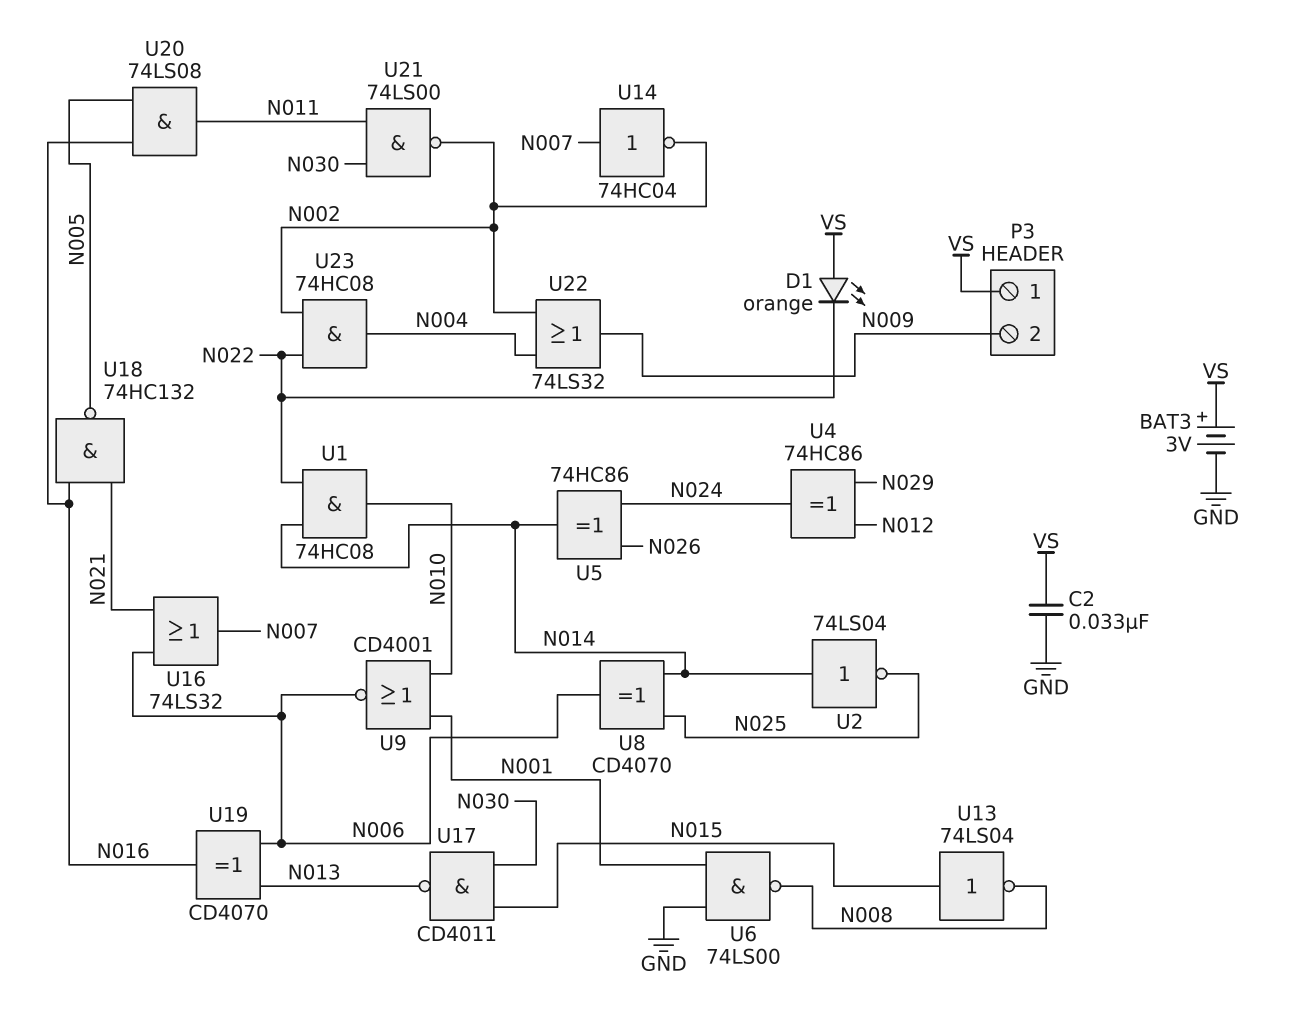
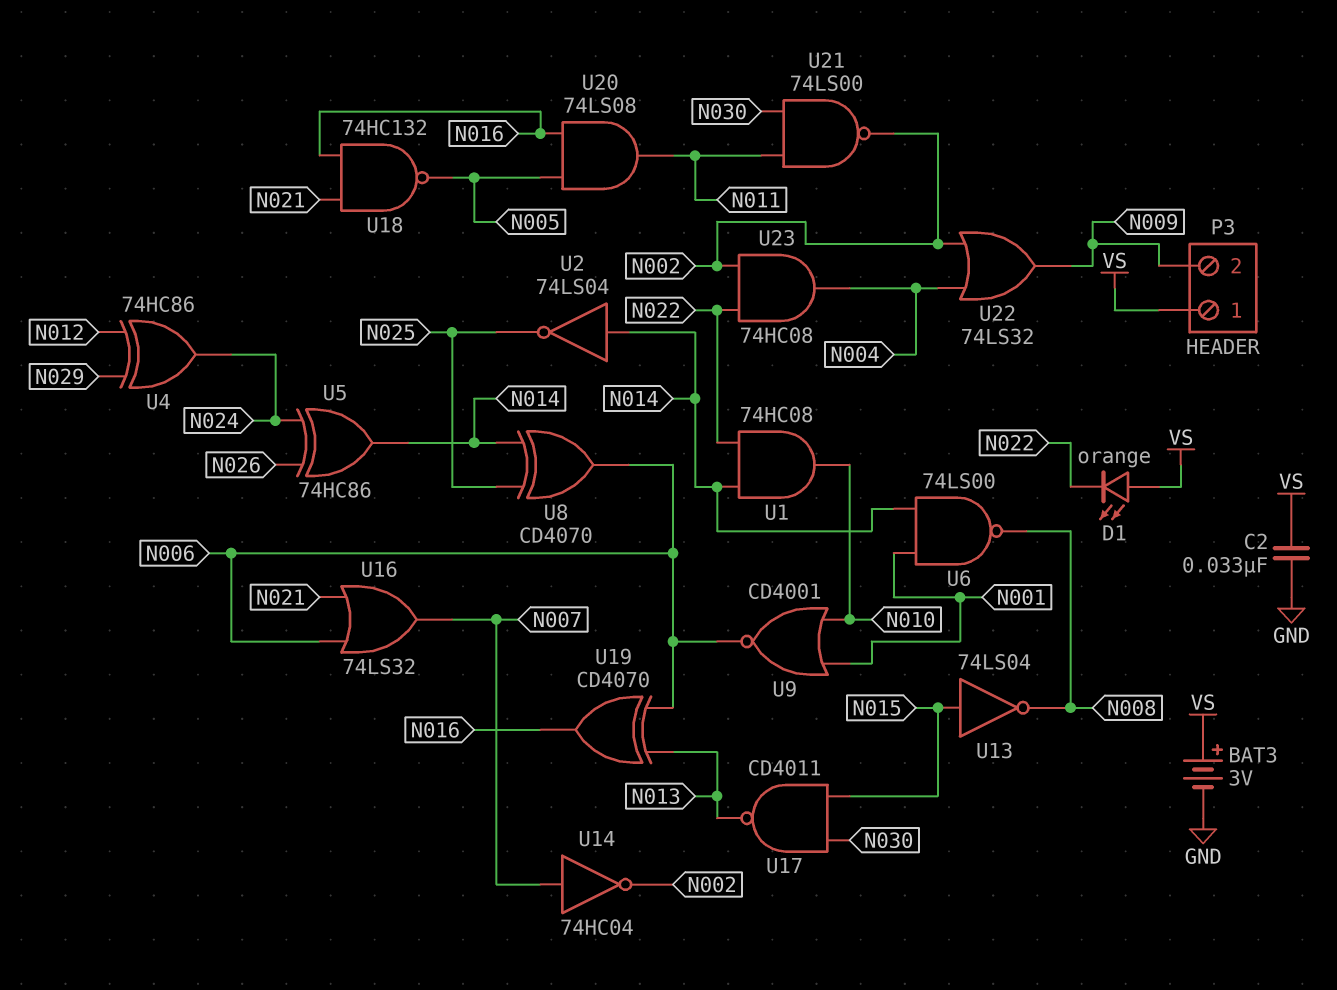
U6: NAND 74LS00 (in GND, in N001, out N008) -> NAND 74LS00 (in N001, in N014, out N008)

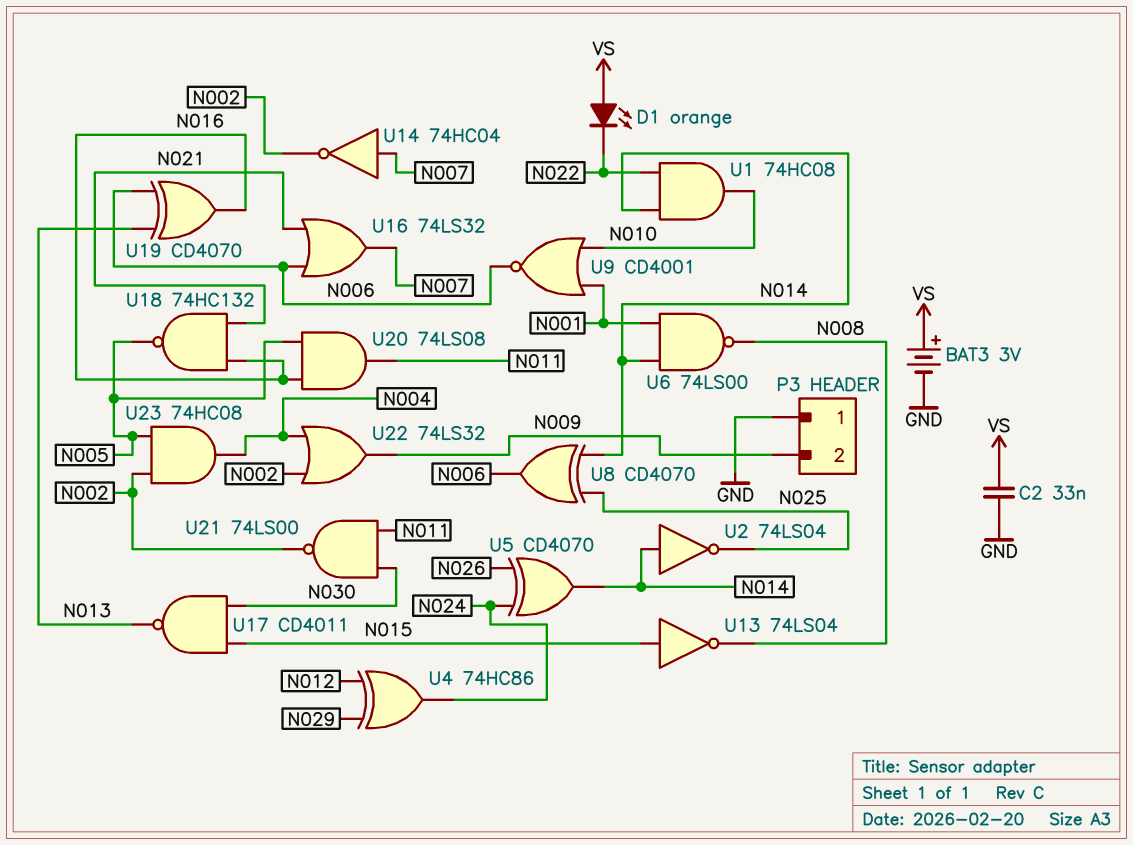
P3 pin 1: VS -> GND
U5: XOR 74HC86 (in N024, in N026, out N014) -> XOR CD4070 (in N024, in N026, out N014)
U23: AND 74HC08 (in N002, in N022, out N004) -> AND 74HC08 (in N002, in N005, out N004)

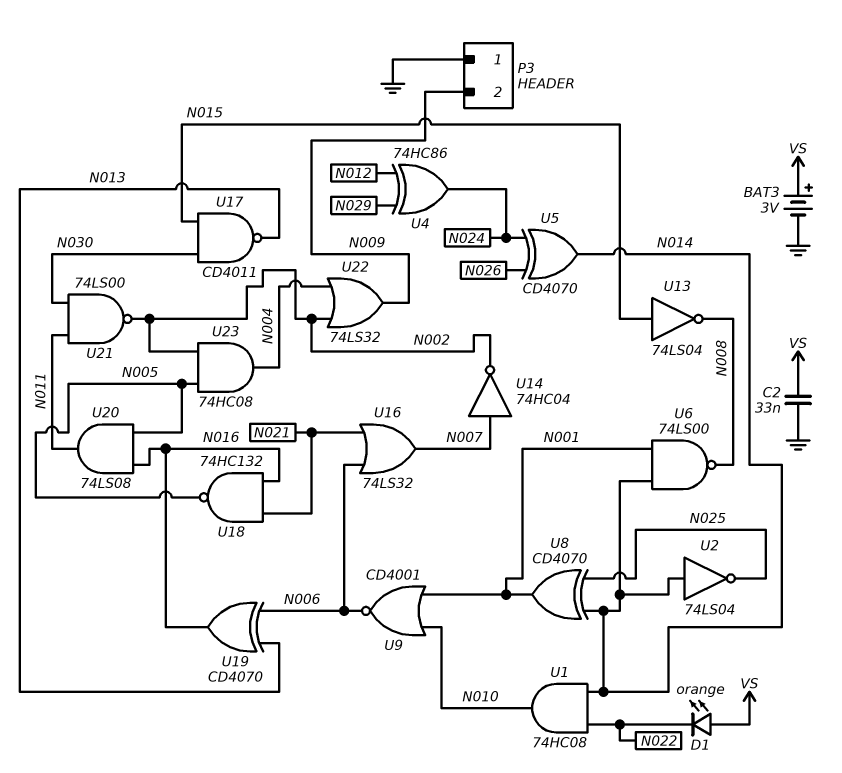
U8: XOR CD4070 (in N014, in N025, out N006) -> XOR CD4070 (in N014, in N025, out N001)

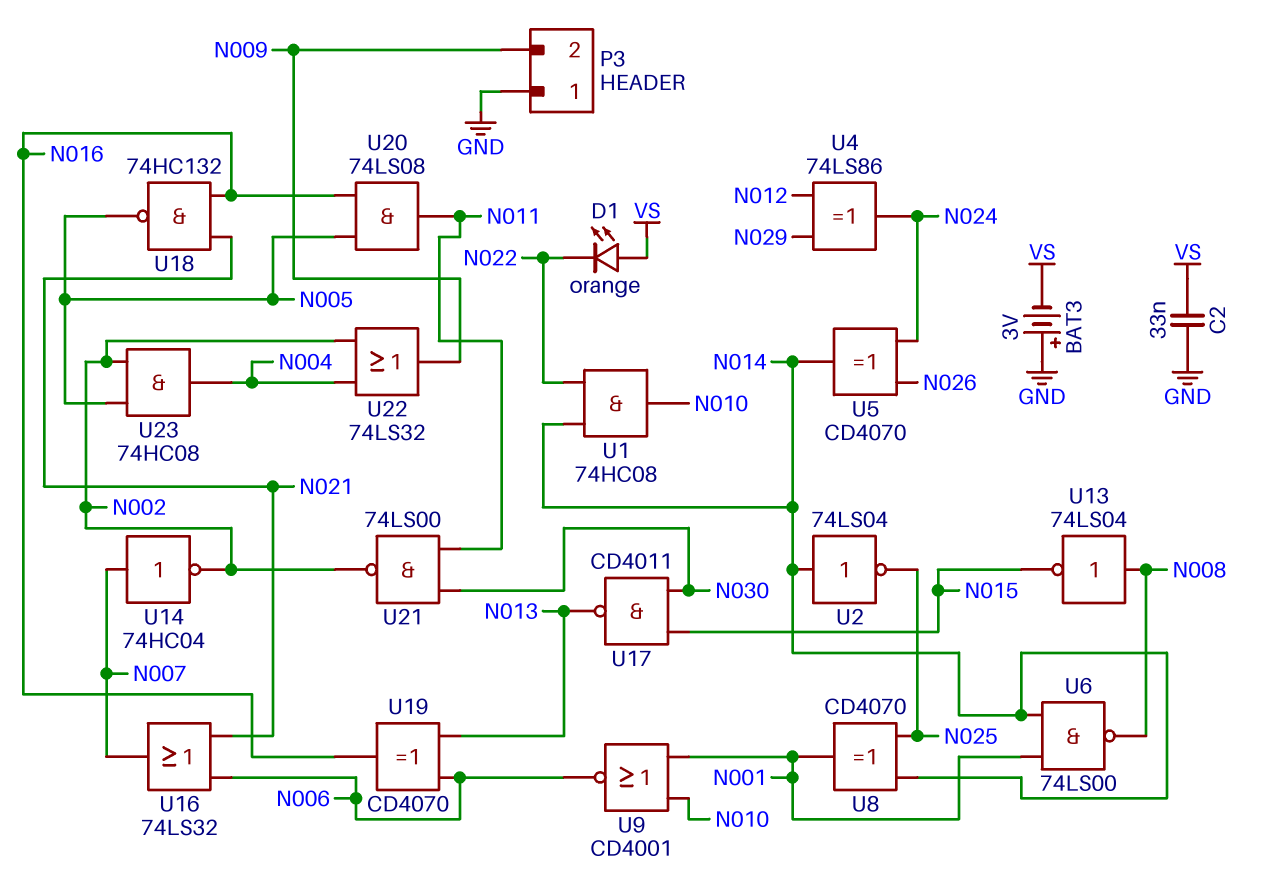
BAT3: 3V (plus VS, minus GND) -> 3V (plus GND, minus VS)
U4: XOR 74HC86 (in N012, in N029, out N024) -> XOR 74LS86 (in N012, in N029, out N024)
U13: NOT 74LS04 (in N015, out N008) -> NOT 74LS04 (in N008, out N015)

